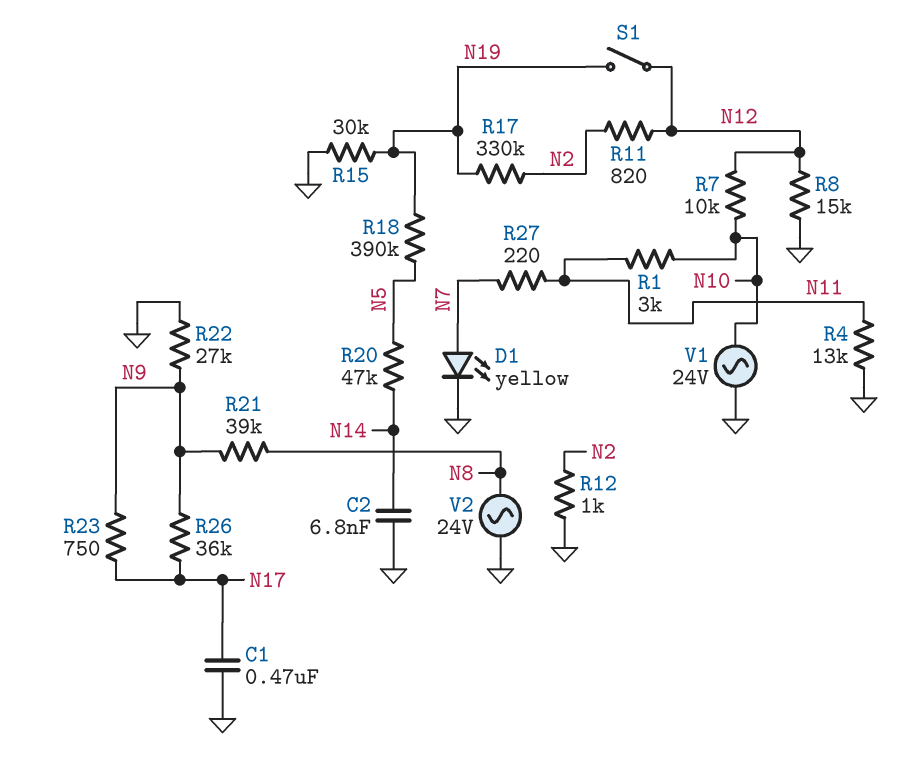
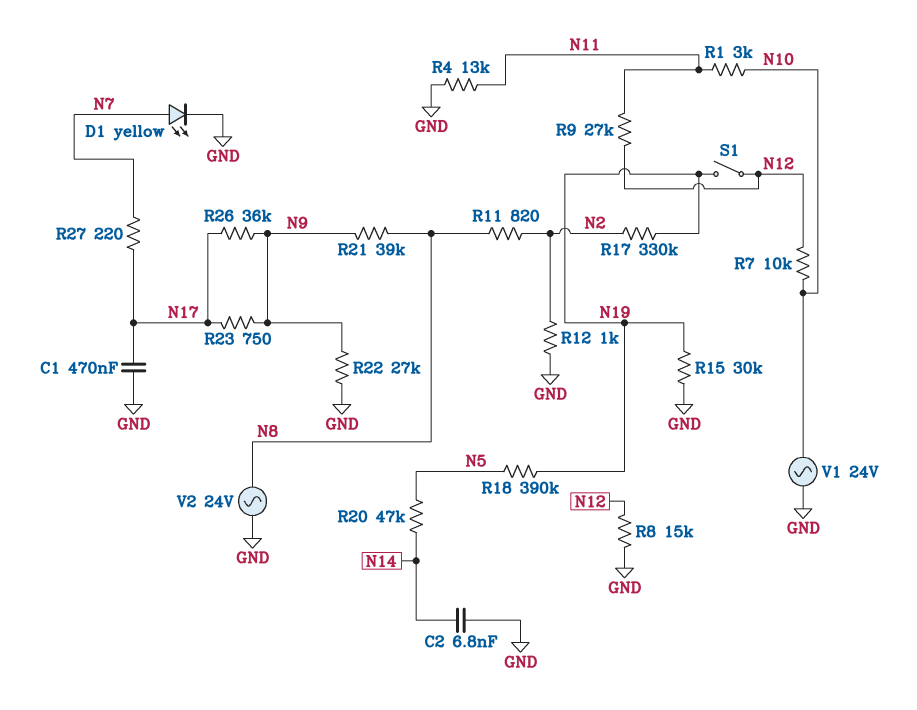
R9: none -> 27k (N11, N12)
R11: 820 (N2, N12) -> 820 (N2, N8)
R27: 220 (N7, N11) -> 220 (N7, N17)

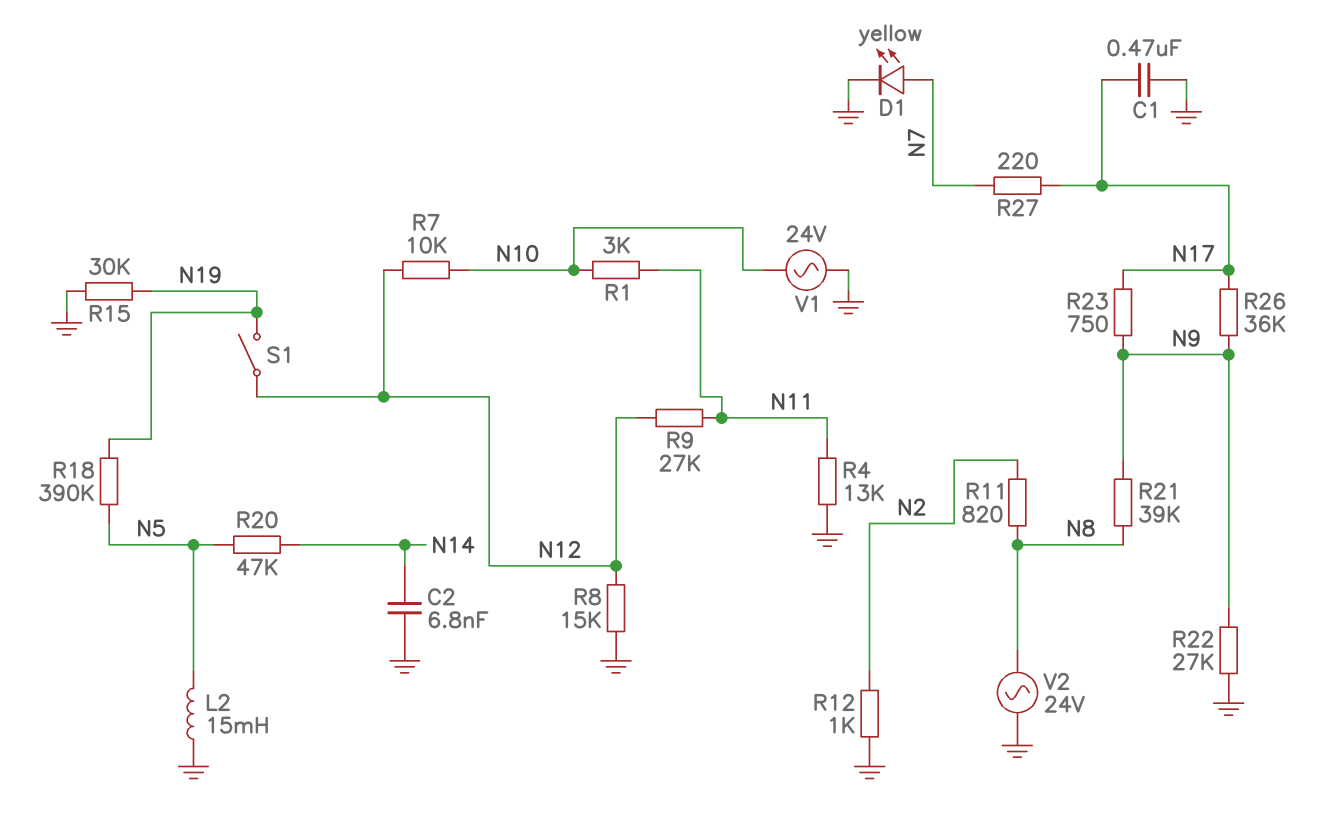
L2: none -> 15mH (GND, N5)
R17: 330k (N2, N19) -> none

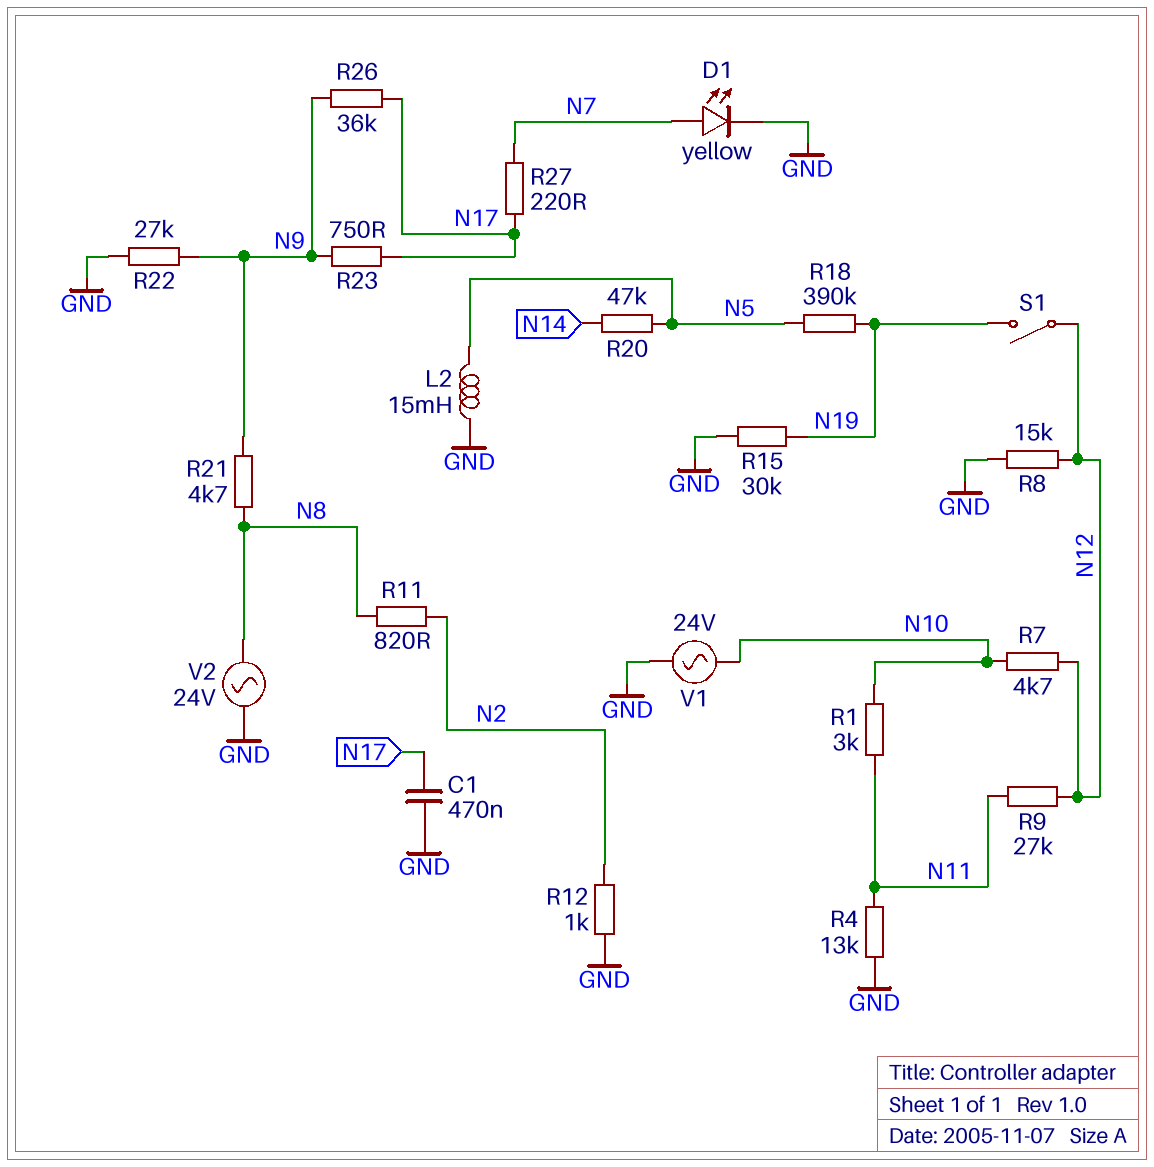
C2: 6.8nF (GND, N14) -> none
R7: 10k (N10, N12) -> 4.7k (N10, N12)
R21: 39k (N8, N9) -> 4.7k (N8, N9)

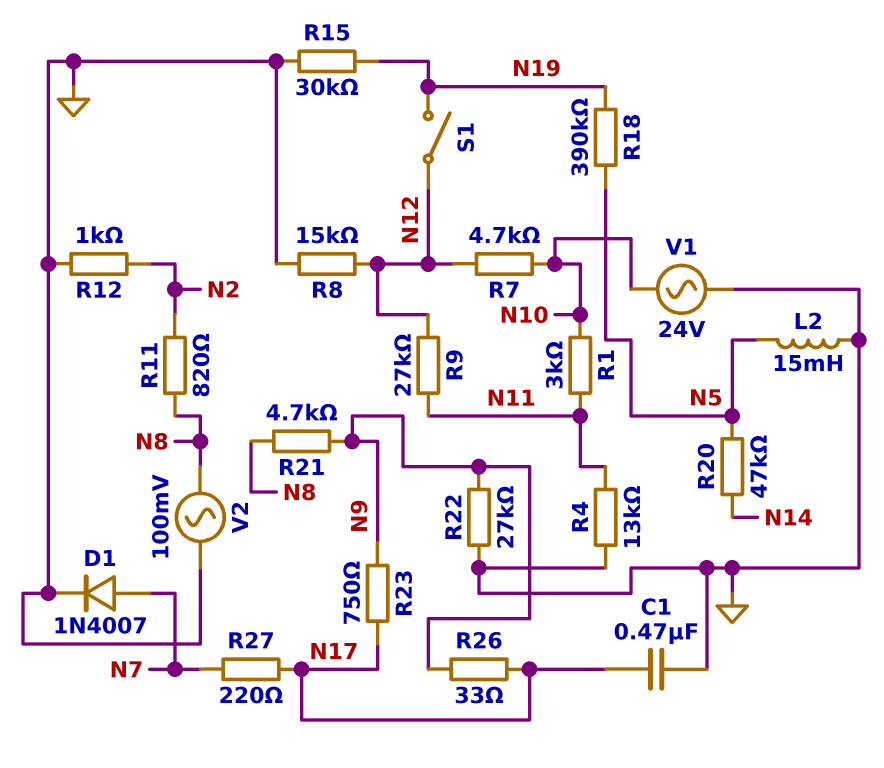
D1: LED yellow (A N7, K GND) -> diode 1N4007 (A N7, K GND)
R26: 36k (N9, N17) -> 33 (N9, N17)
V2: AC 24V (GND, N8) -> AC 100mV (GND, N8)

